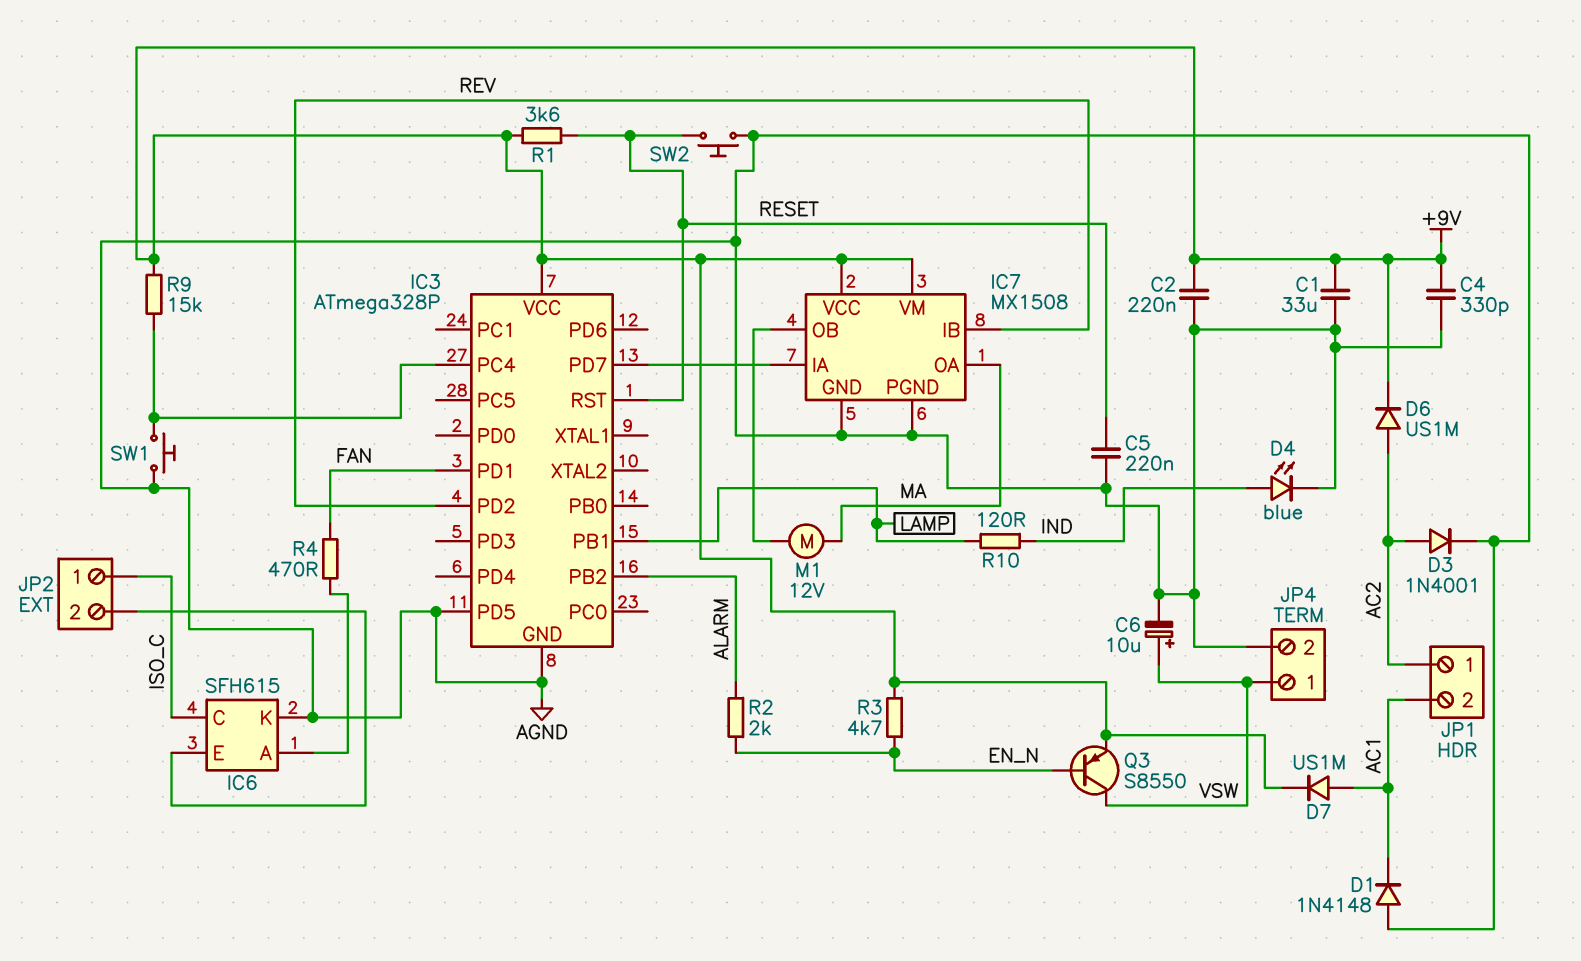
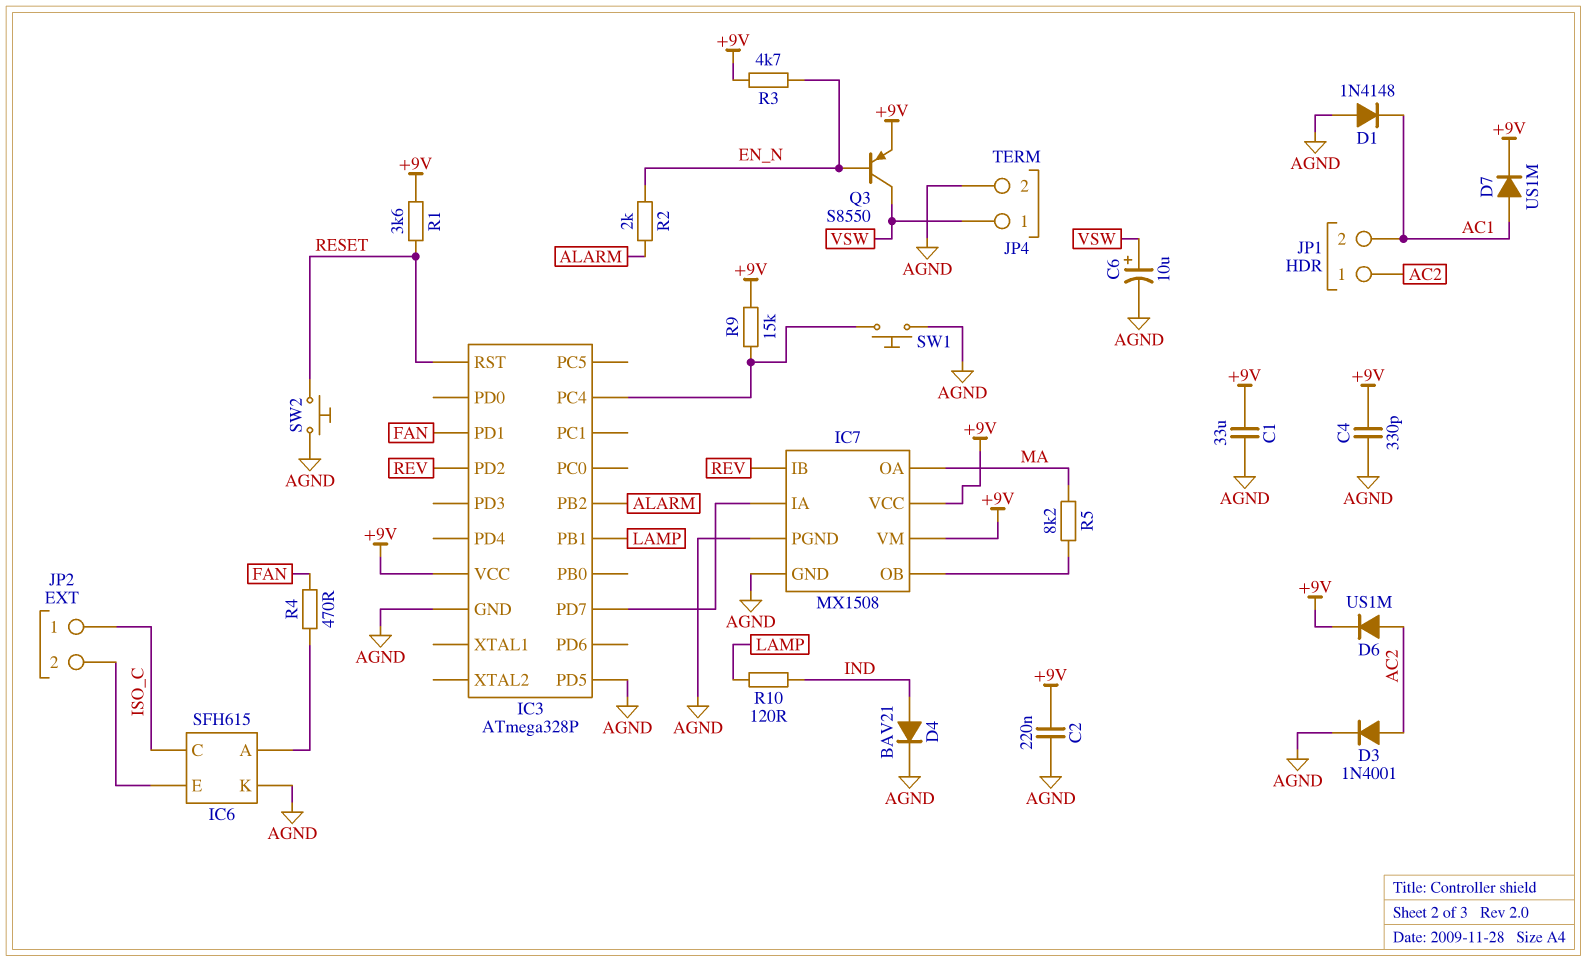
C5: 220nF (AGND, RESET) -> none
D4: LED blue (A IND, K AGND) -> diode BAV21 (A IND, K AGND)
M1: motor 12V (IC7/OB, MA) -> none
R5: none -> 8.2k (IC7/OB, MA)

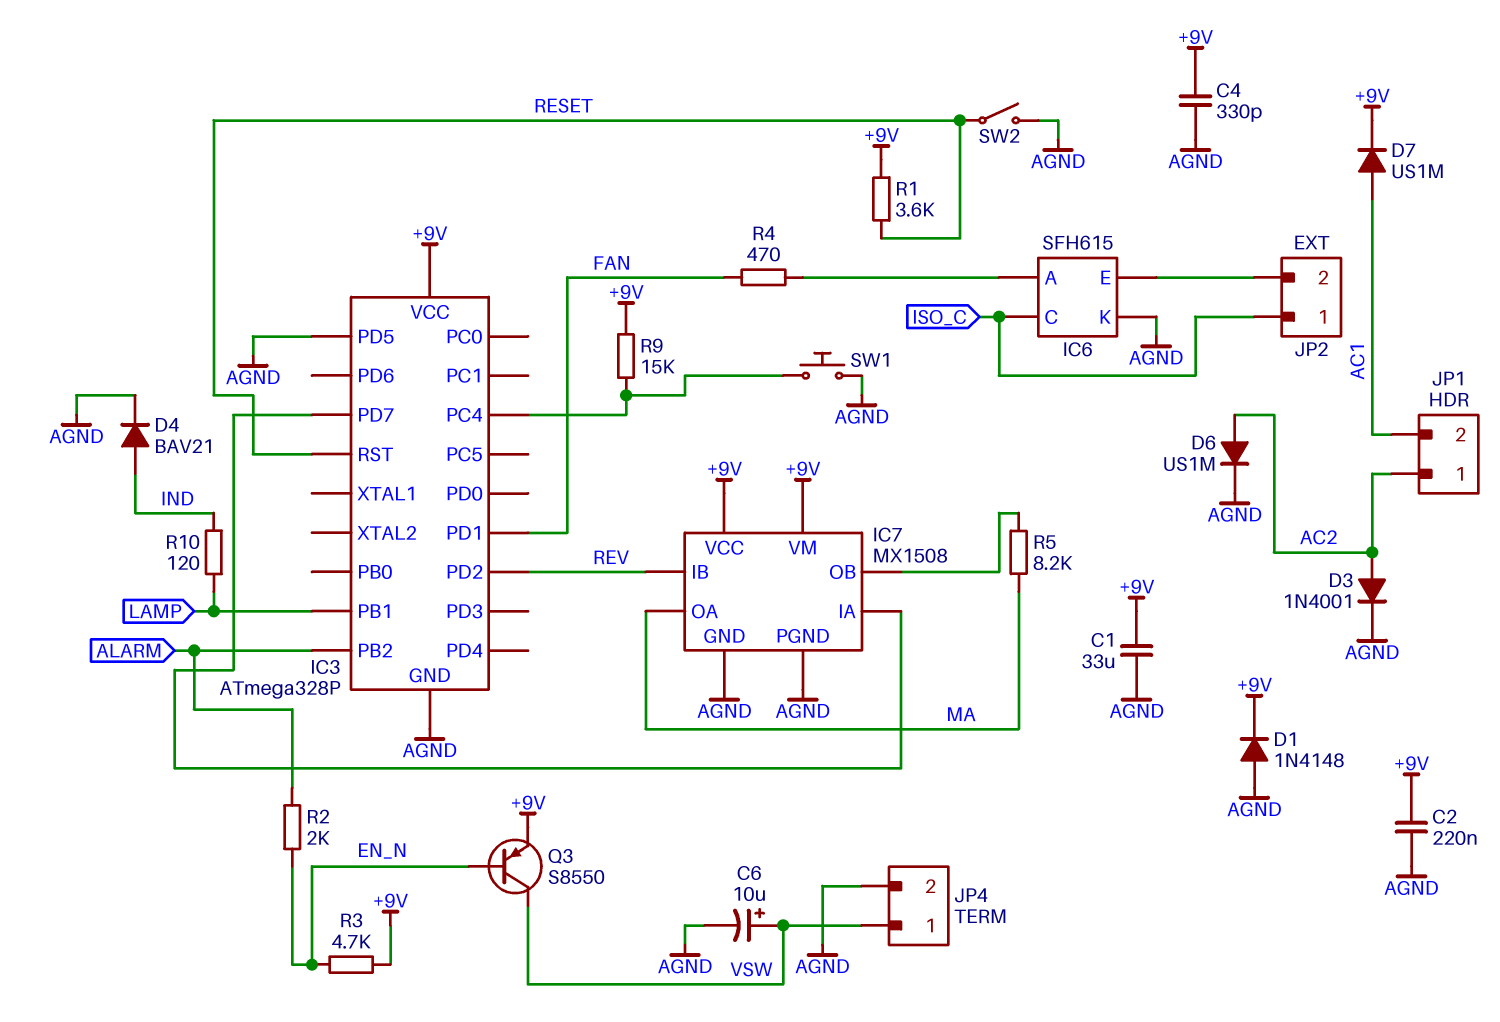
D1: diode 1N4148 (A AGND, K AC1) -> diode 1N4148 (A AGND, K +9V)
D6: diode US1M (A AC2, K +9V) -> diode US1M (A AC2, K AGND)
SW2: button (AGND, RESET) -> switch (AGND, RESET)

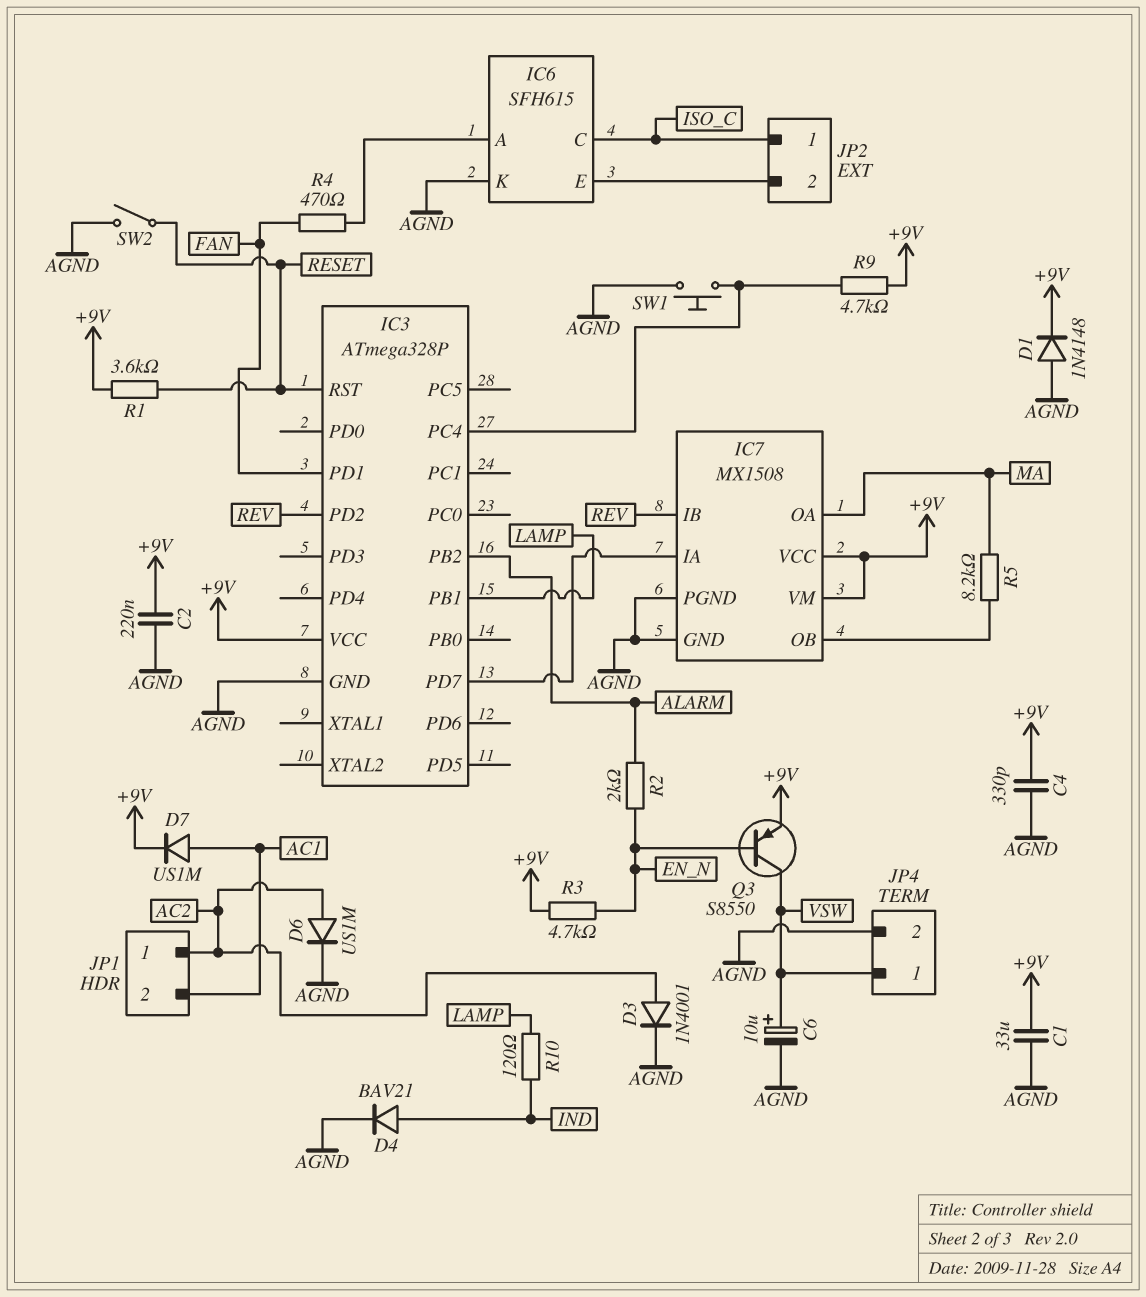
IC3 pin PD5: AGND -> none
R9: 15k (+9V, IC3/PC4) -> 4.7k (+9V, IC3/PC4)

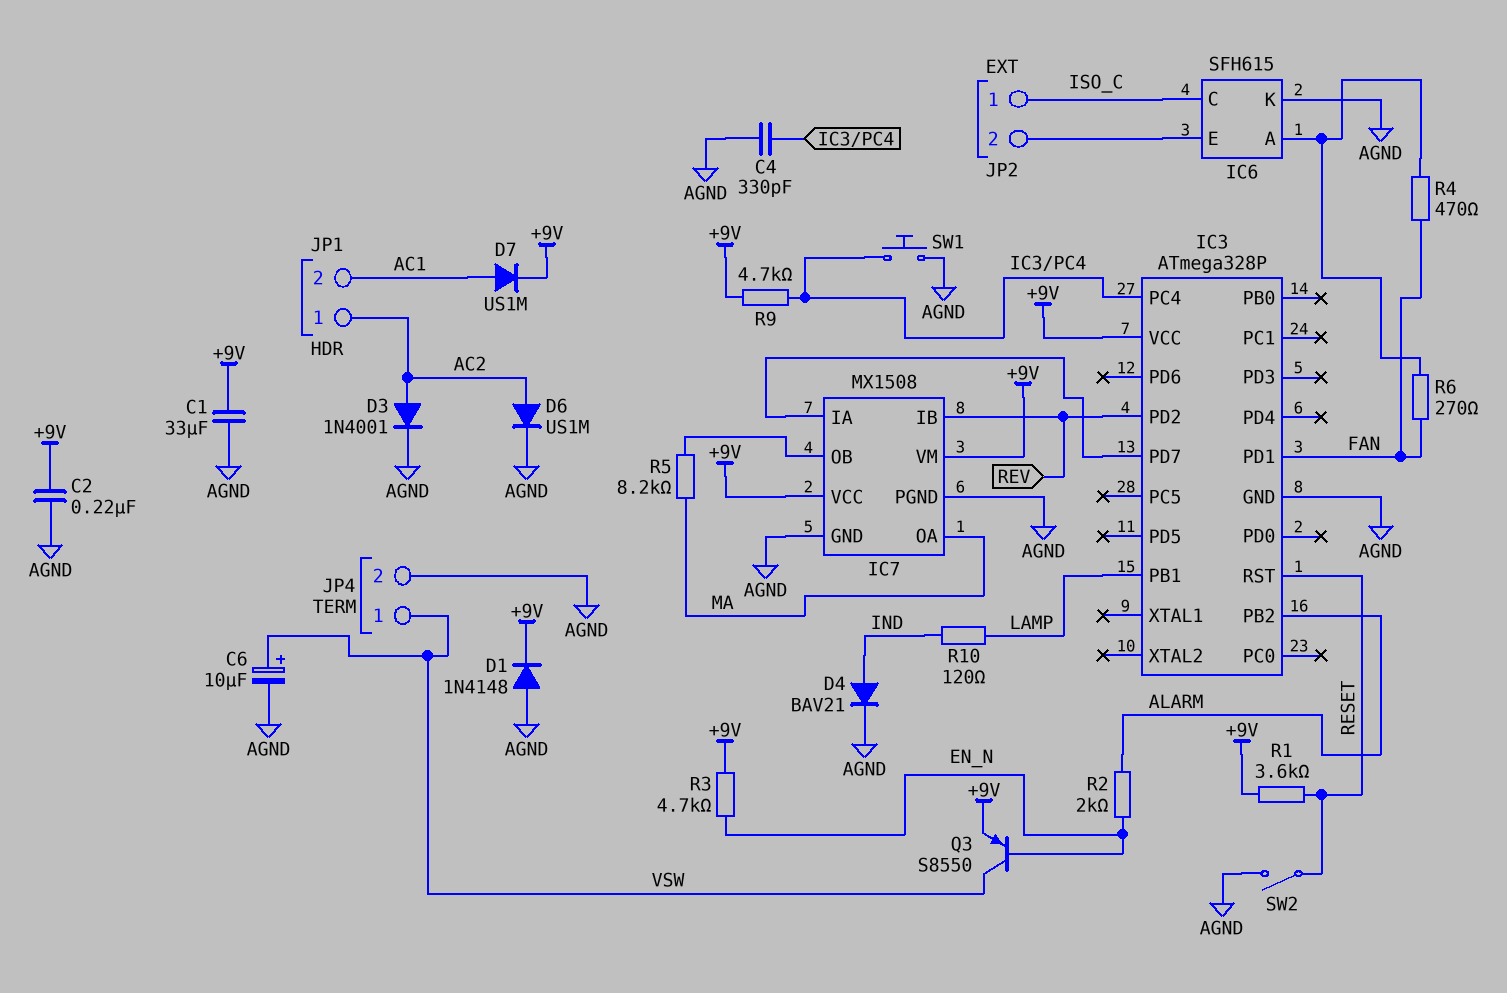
C4: 330pF (+9V, AGND) -> 330pF (AGND, IC3/PC4)
R6: none -> 270 (FAN, IC6/A)

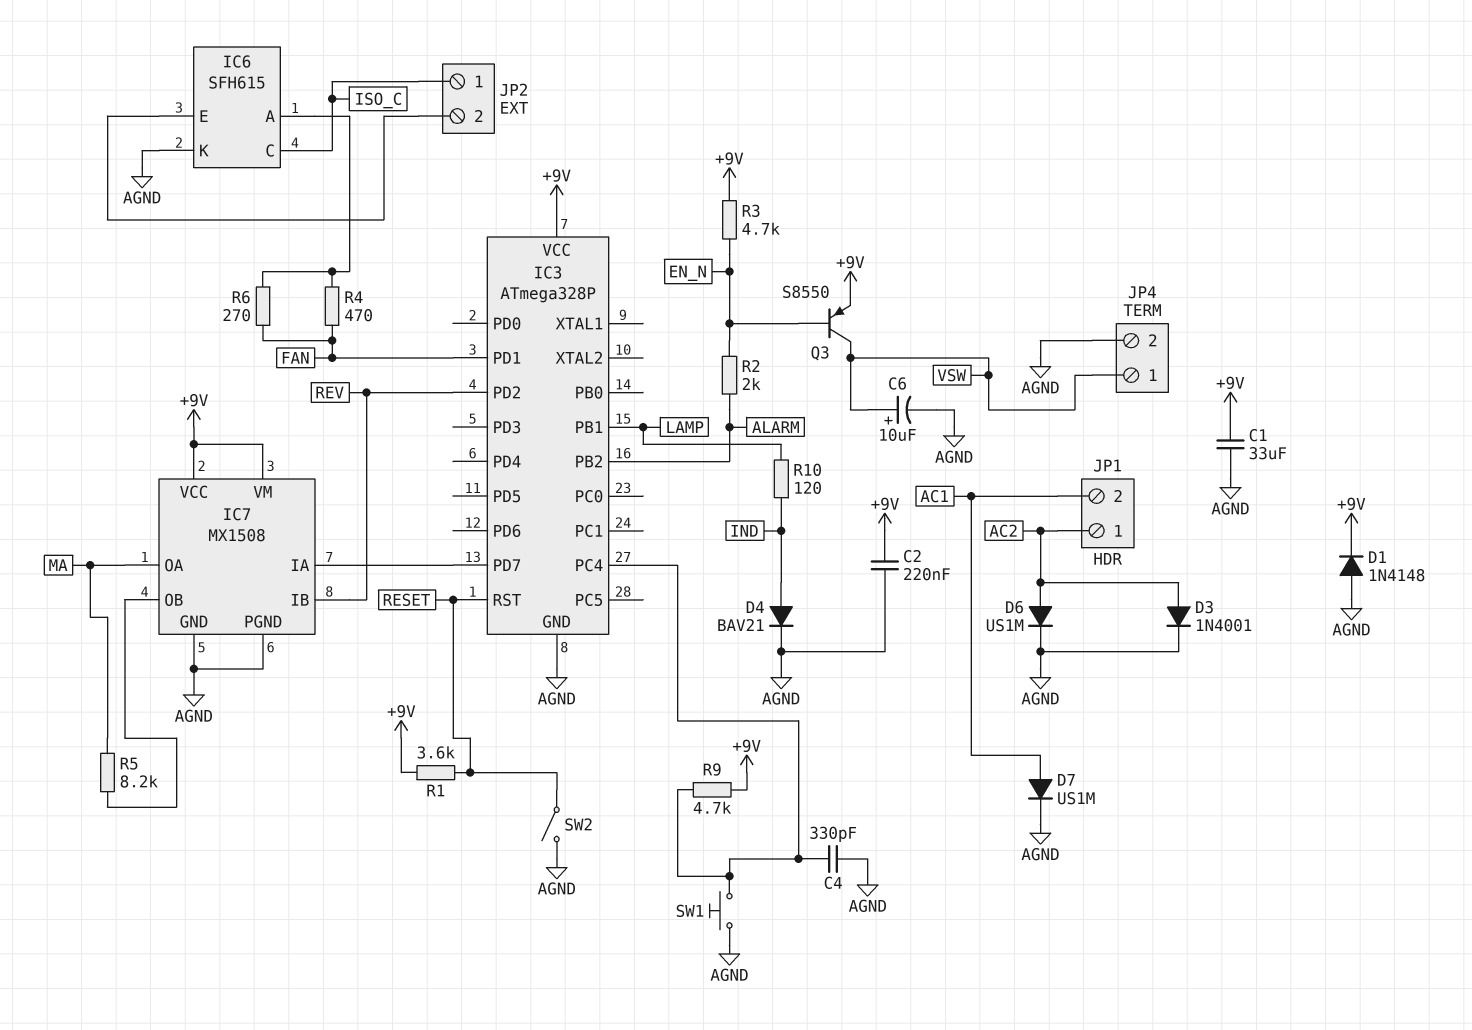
D7: diode US1M (A AC1, K +9V) -> diode US1M (A AC1, K AGND)

